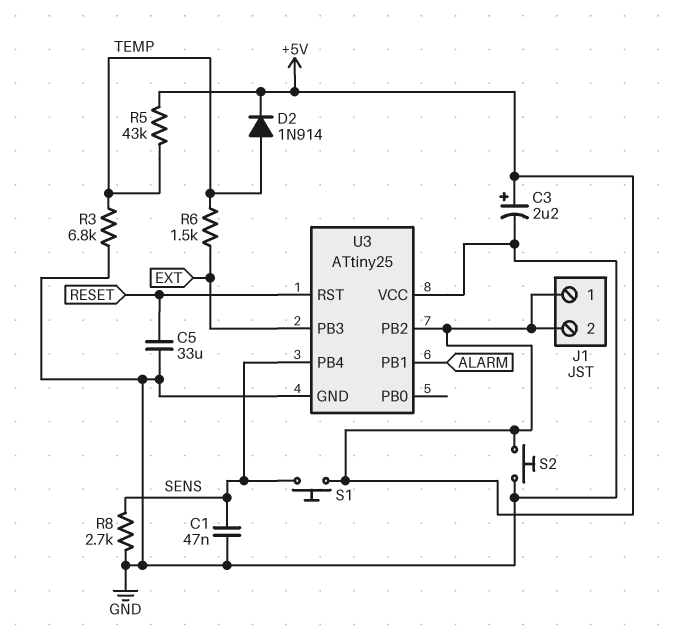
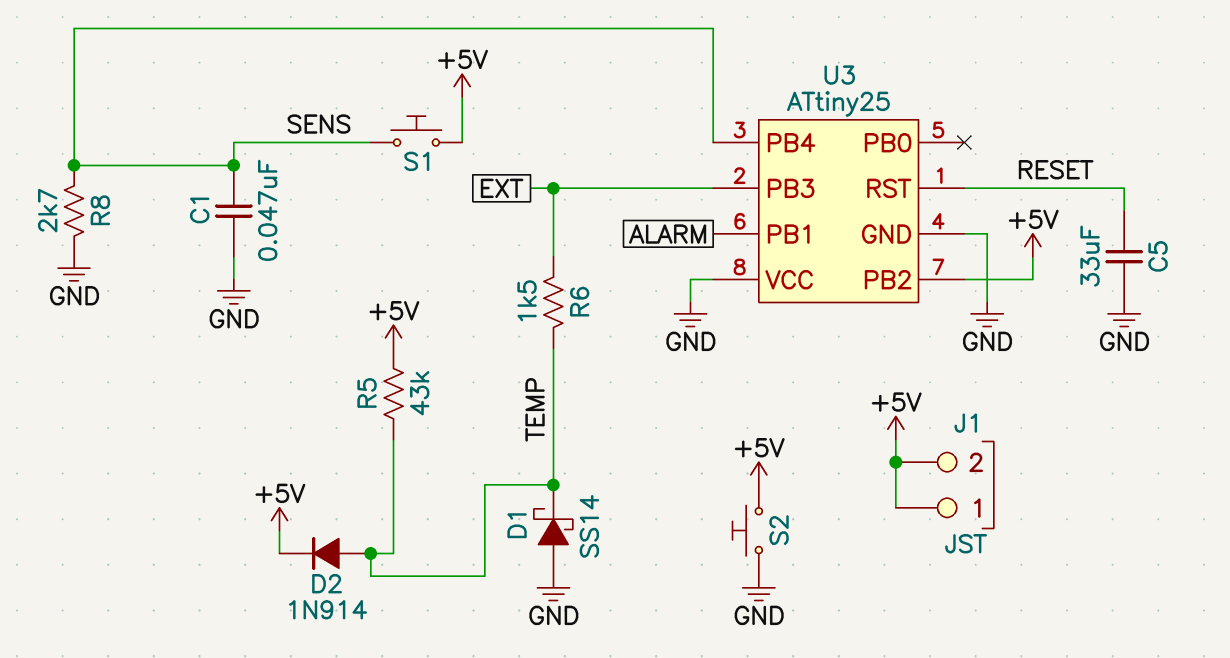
C3: 2.2uF (plus +5V, minus GND) -> none
D1: none -> schottky SS14 (A GND, K TEMP)
R3: 6.8k (GND, TEMP) -> none

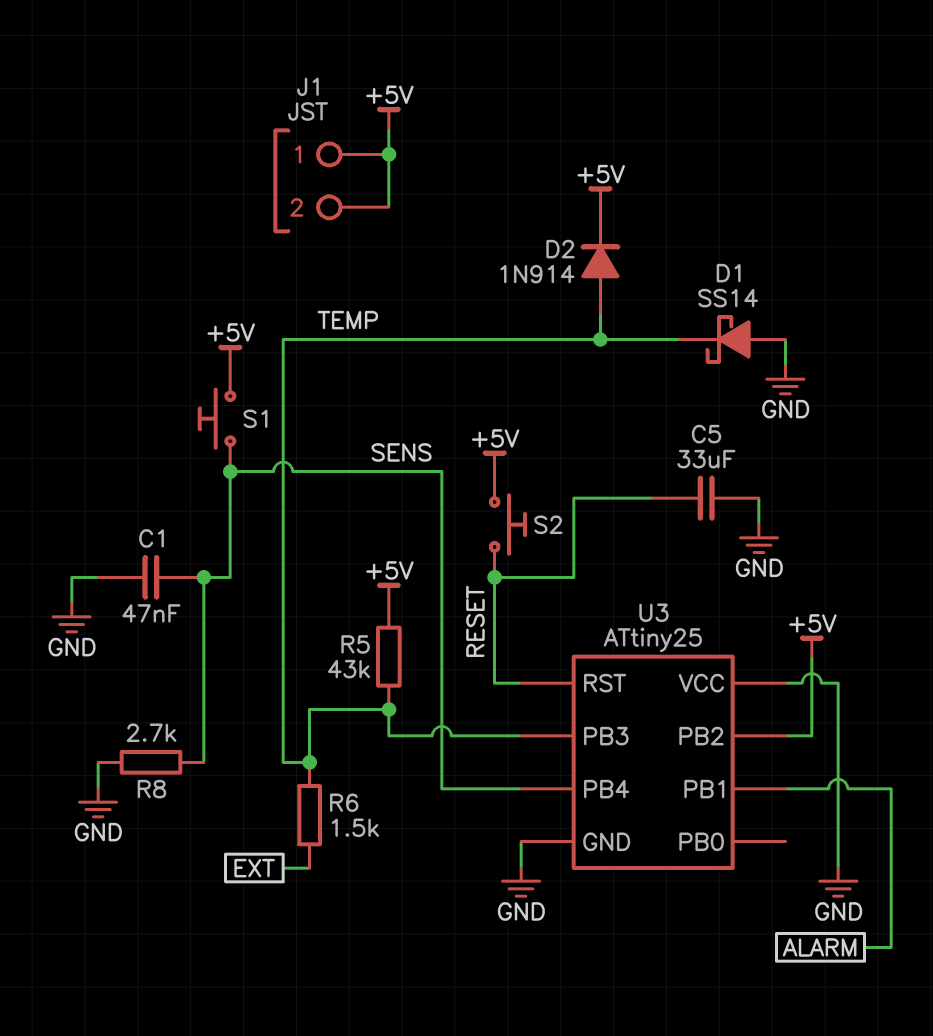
S2: button (+5V, GND) -> button (+5V, RESET)
U3 pin PB3: EXT -> TEMP

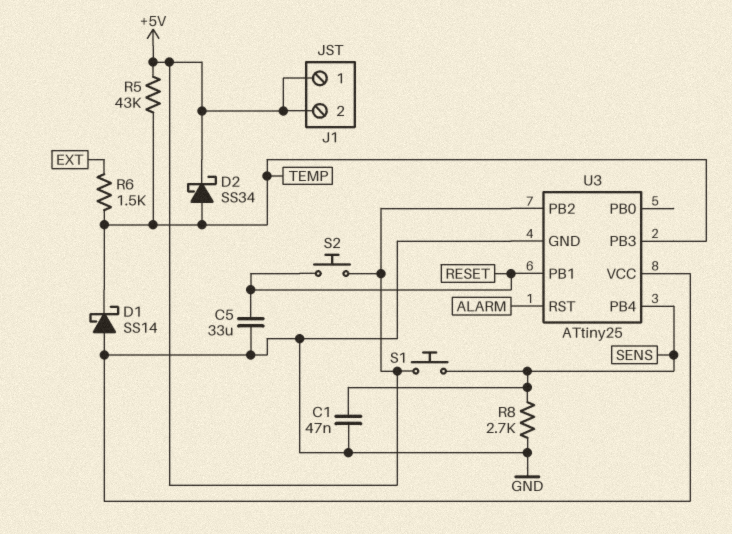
D2: diode 1N914 (A TEMP, K +5V) -> schottky SS34 (A TEMP, K +5V)
U3 pin PB1: ALARM -> RESET
U3 pin RST: RESET -> ALARM

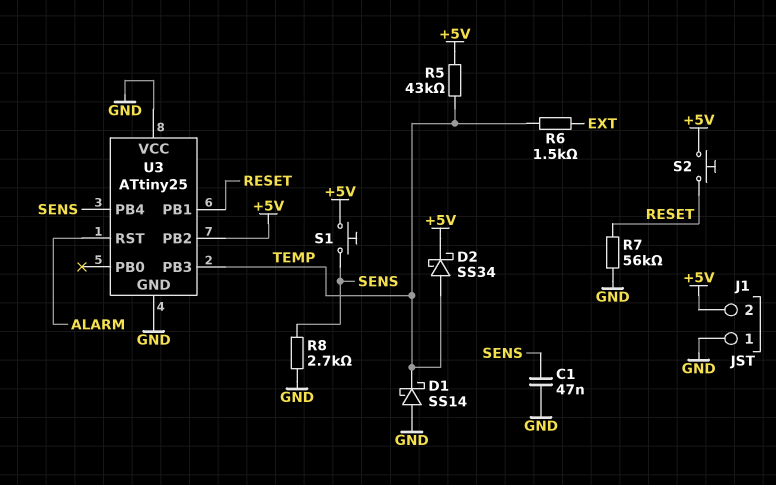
C5: 33uF (GND, RESET) -> none
J1 pin 1: +5V -> GND
R7: none -> 56k (GND, RESET)

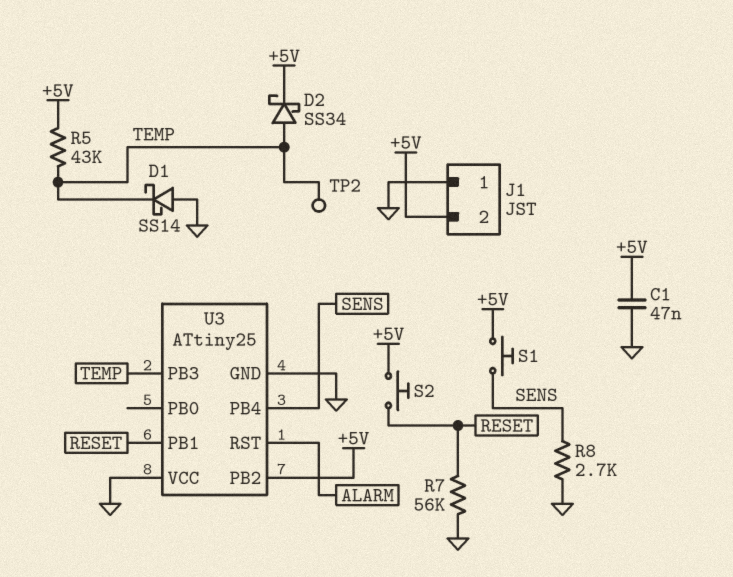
C1: 47nF (GND, SENS) -> 47nF (+5V, GND)
R6: 1.5k (EXT, TEMP) -> none
TP2: none -> test point (TEMP)

